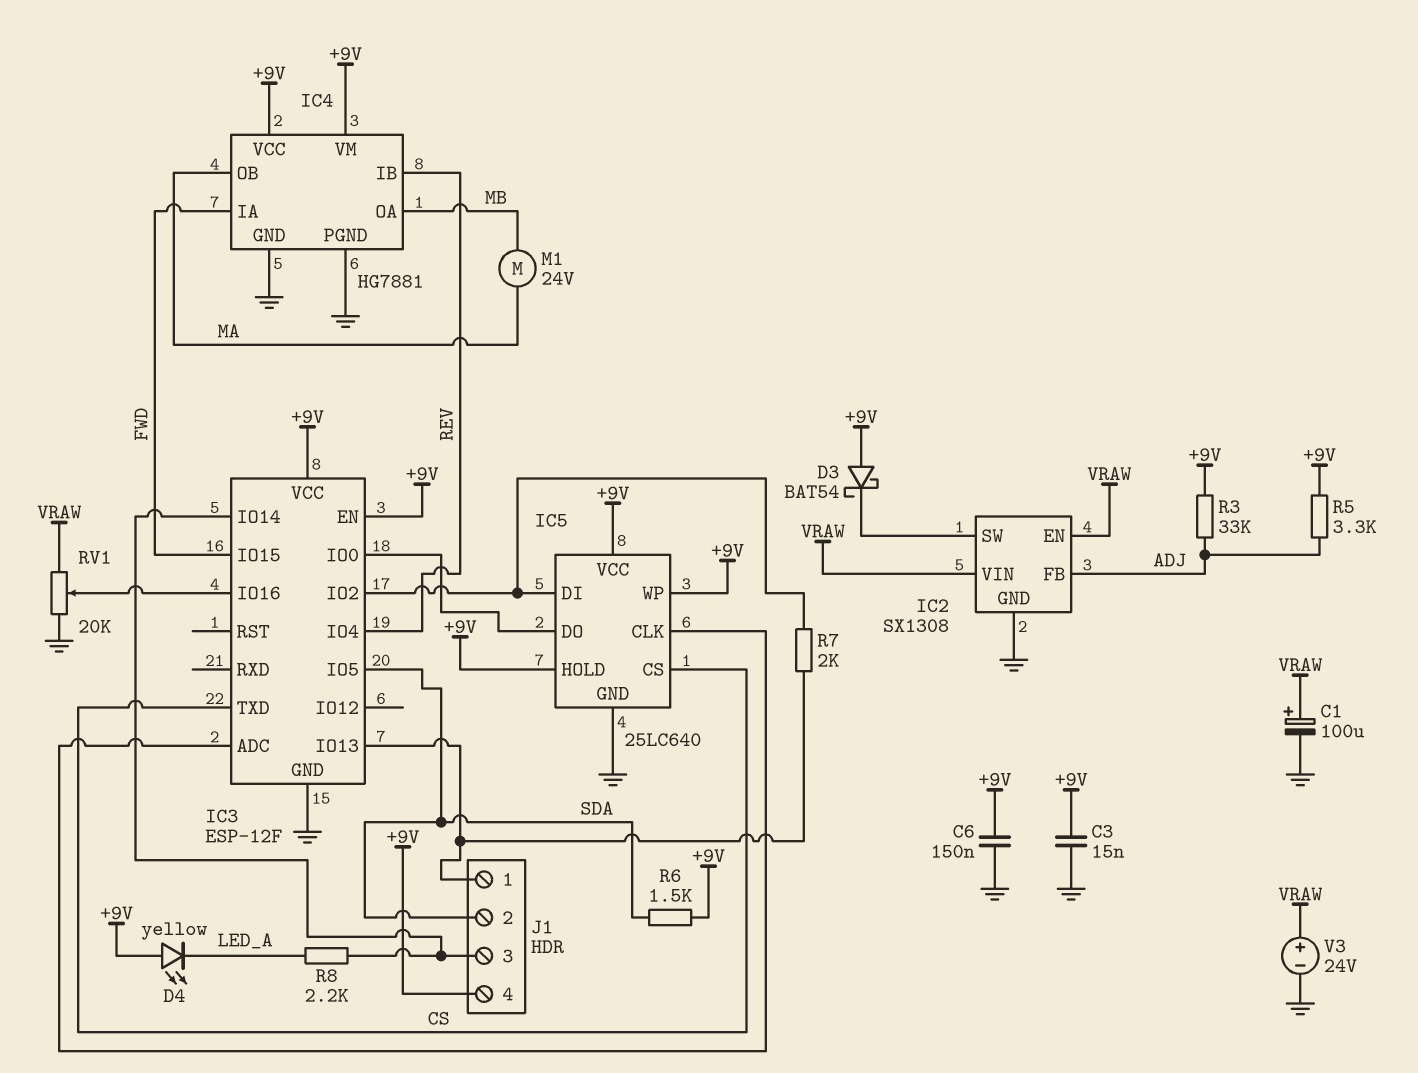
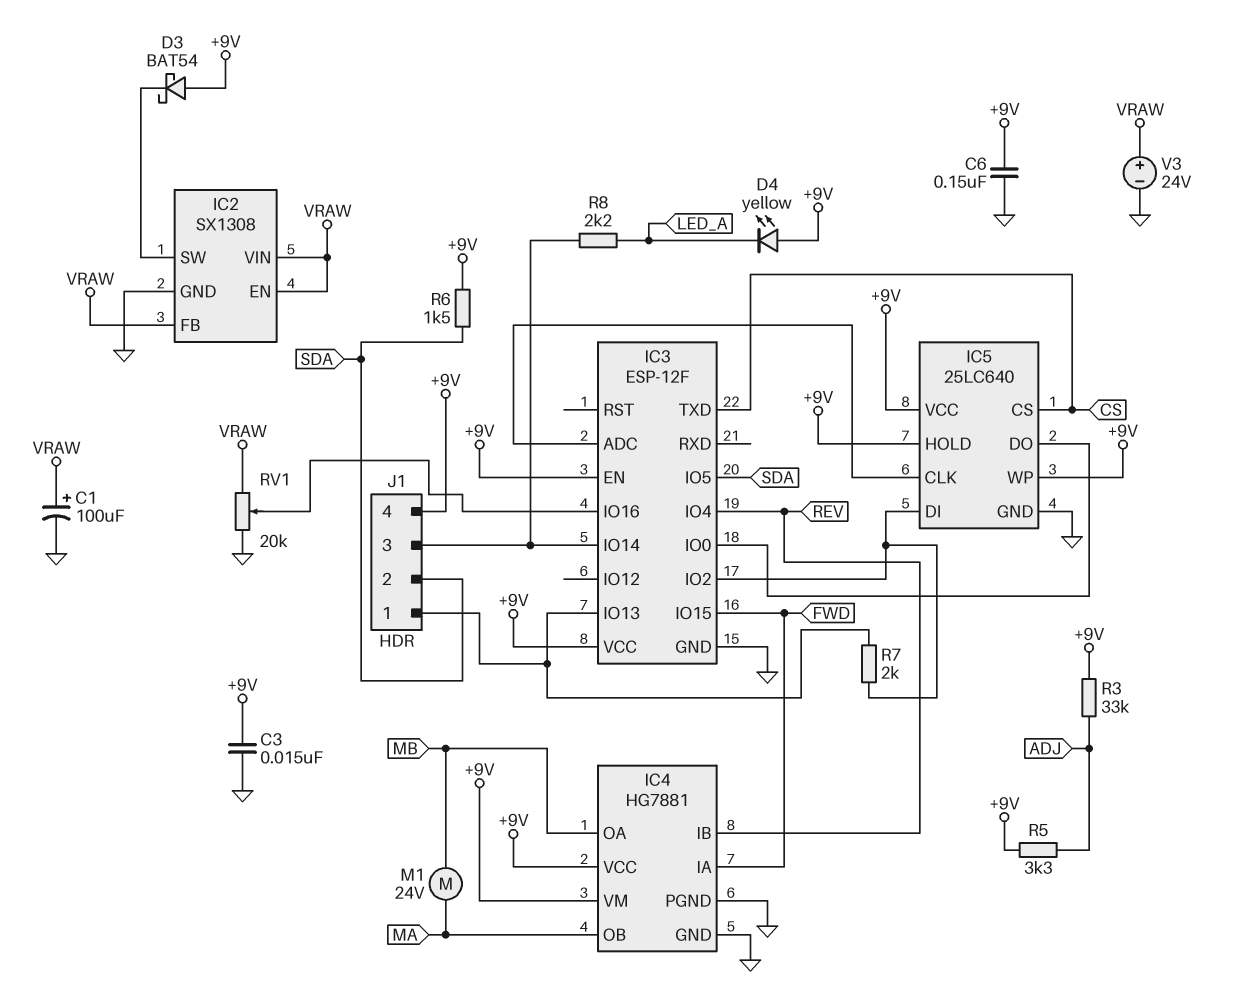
IC2 pin FB: ADJ -> VRAW

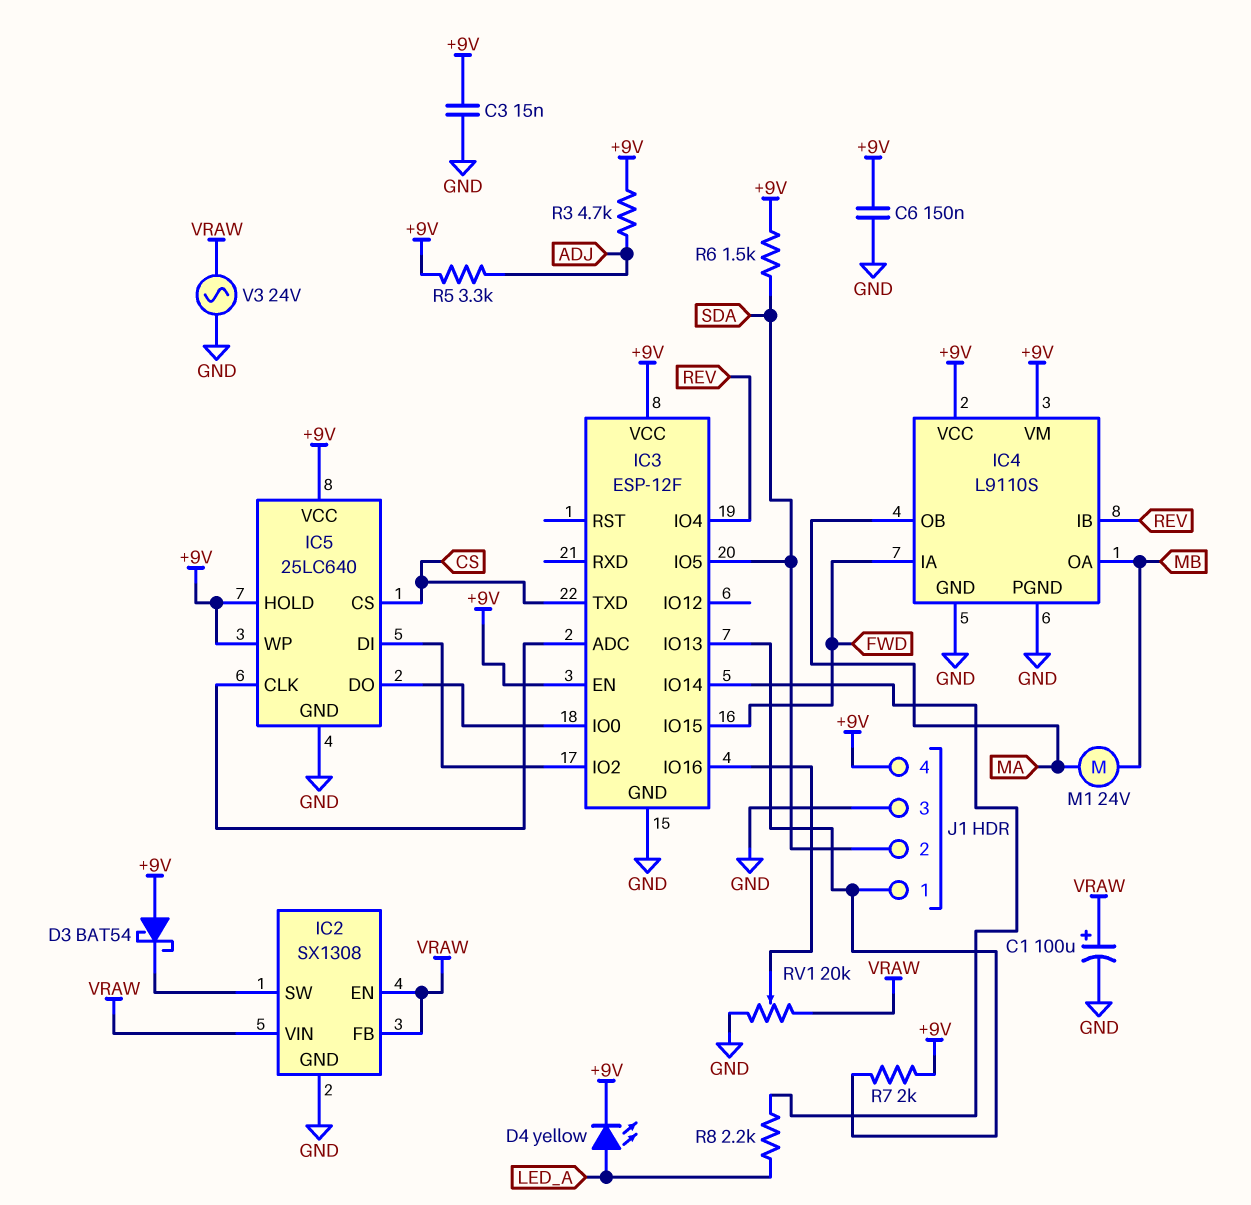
D4: LED yellow (A +9V, K LED_A) -> LED yellow (A LED_A, K +9V)
IC4: HG7881 -> L9110S
J1 pin 3: IC3/IO14 -> GND
R3: 33k (+9V, ADJ) -> 4.7k (+9V, ADJ)
R7: 2k (IC3/IO2, IC3/IO13) -> 2k (+9V, IC3/IO13)
V3: 24V (plus VRAW, minus GND) -> AC 24V (GND, VRAW)

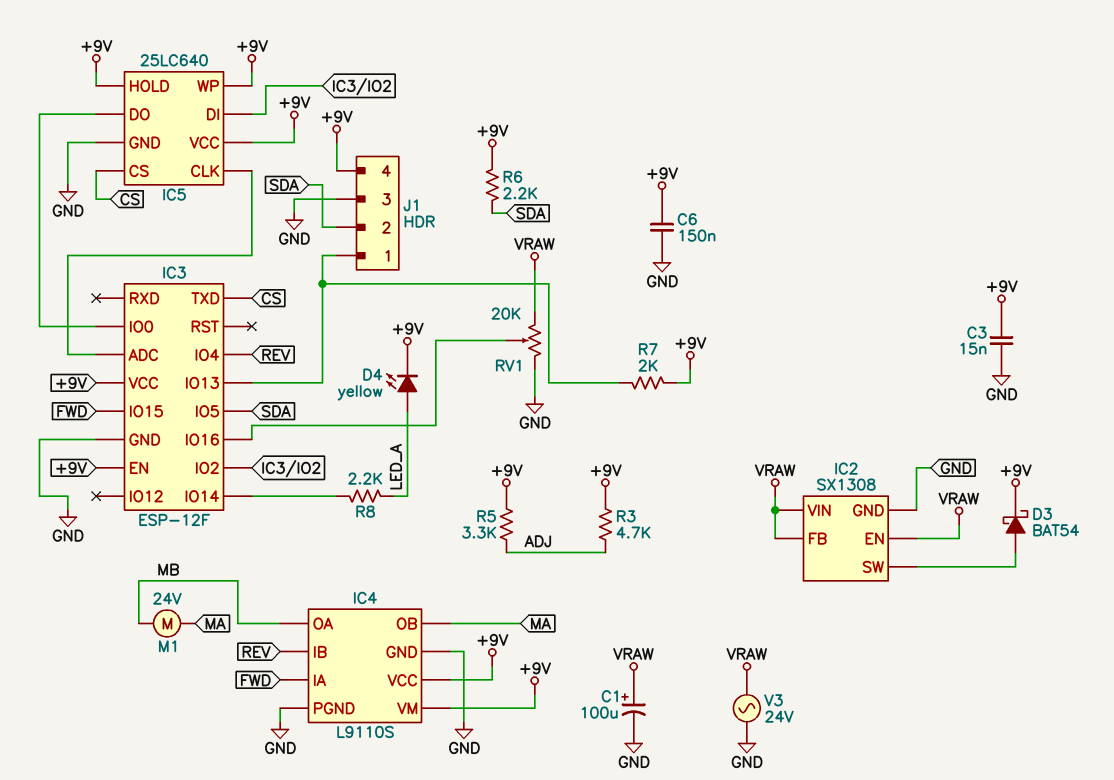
D3: schottky BAT54 (A +9V, K IC2/SW) -> schottky BAT54 (A IC2/SW, K +9V)
R6: 1.5k (+9V, SDA) -> 2.2k (+9V, SDA)

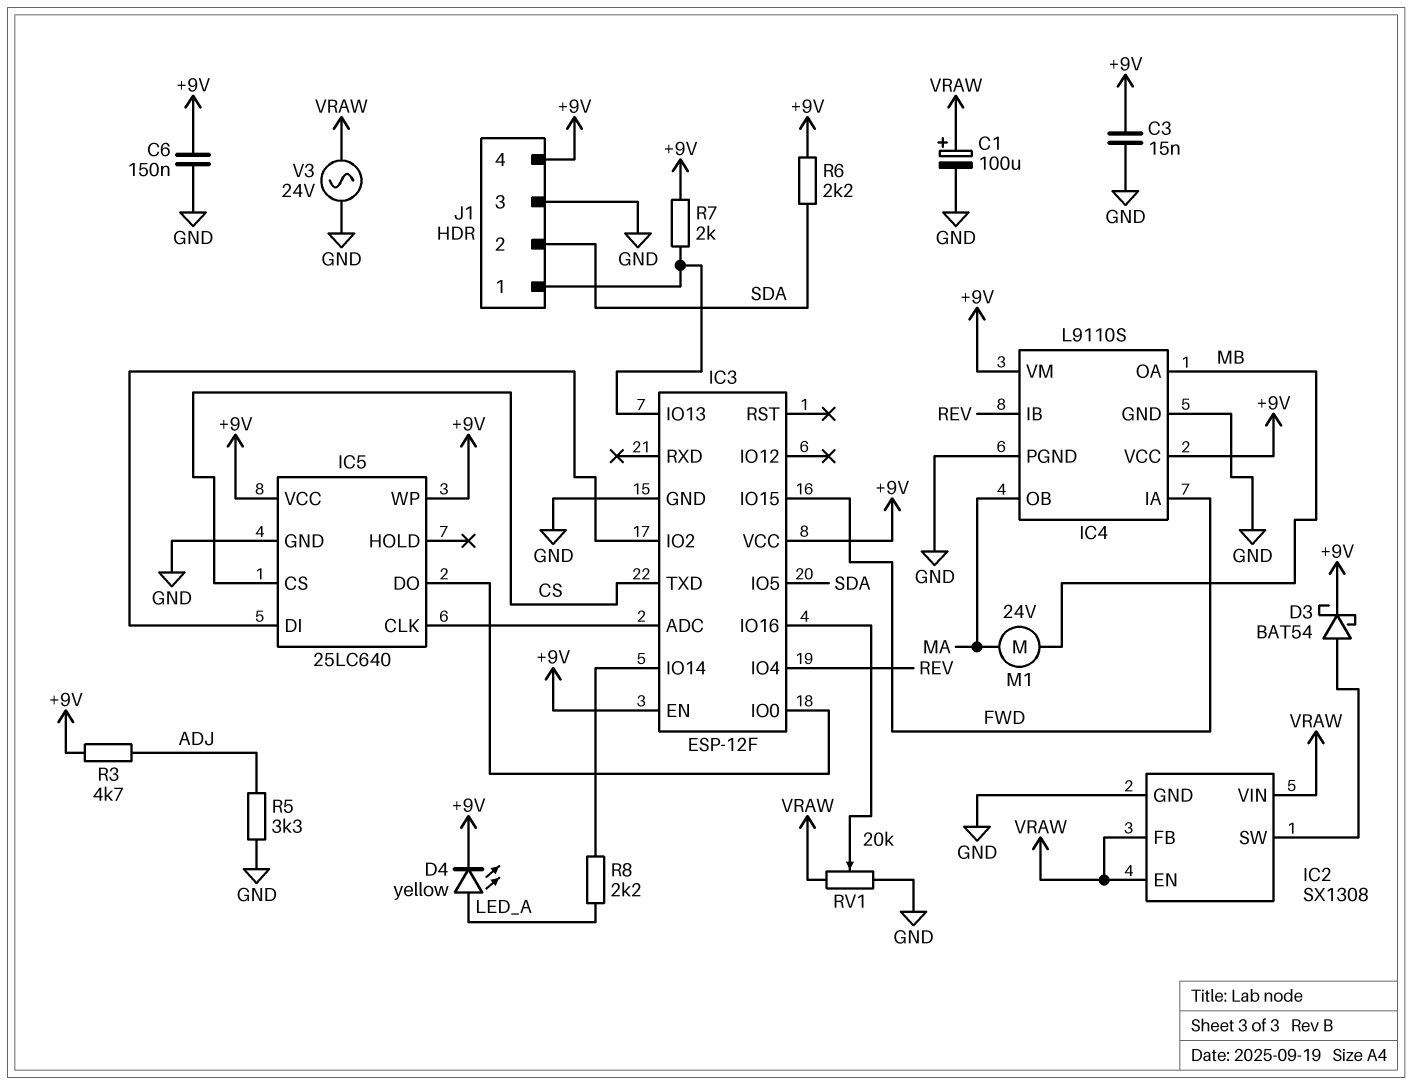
IC5 pin HOLD: +9V -> none
R5: 3.3k (+9V, ADJ) -> 3.3k (ADJ, GND)

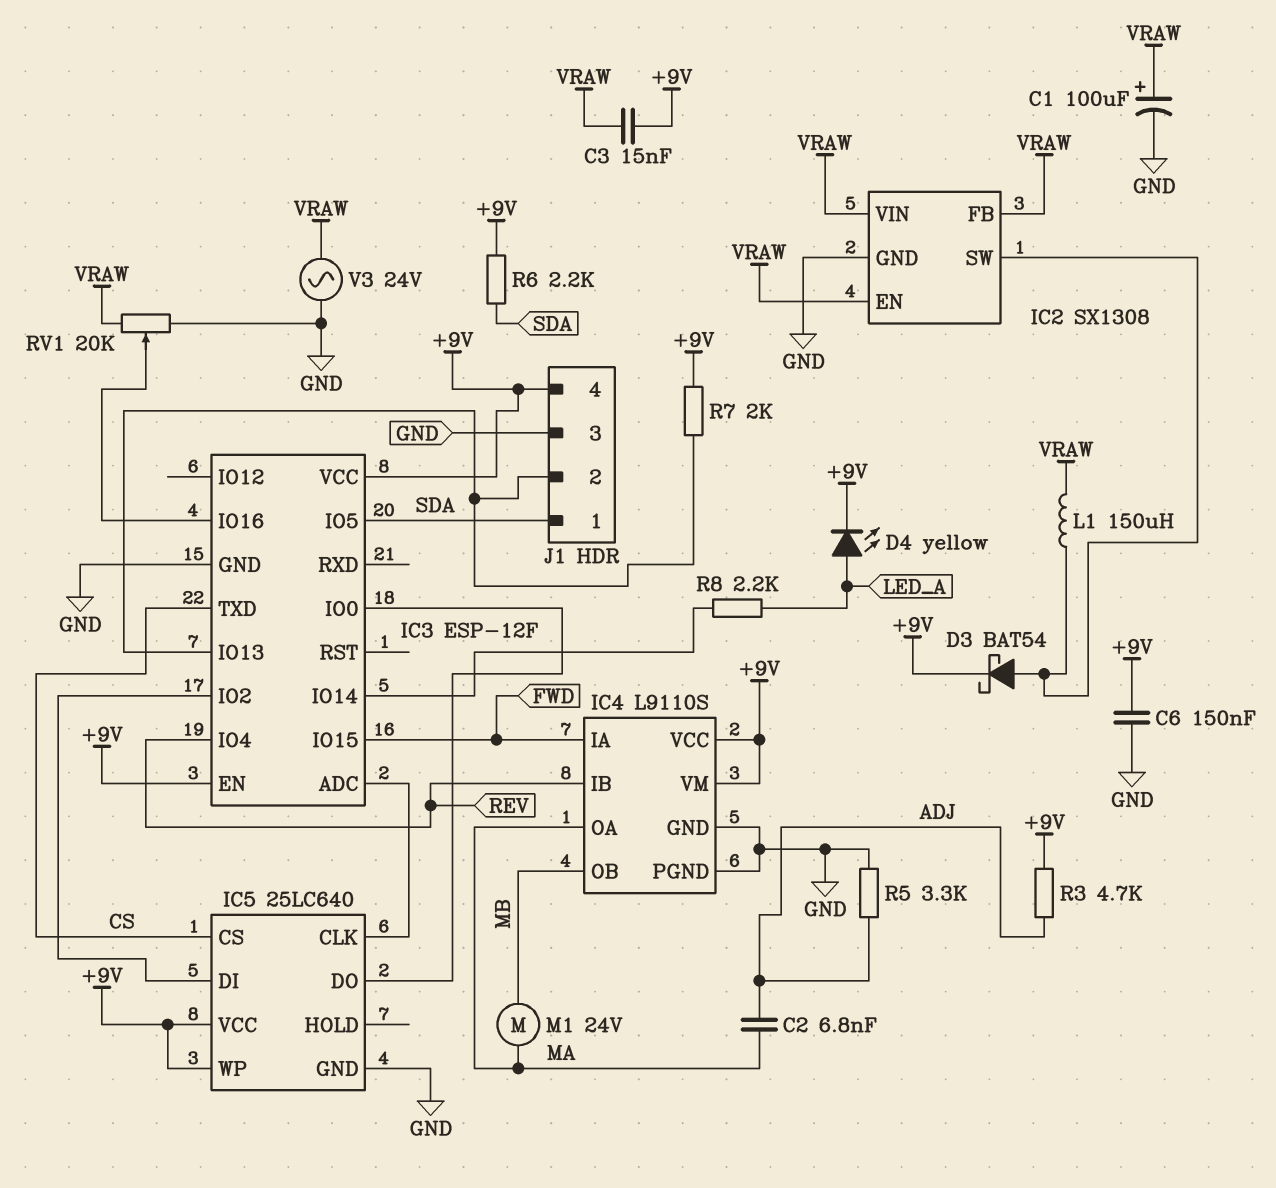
C2: none -> 6.8nF (ADJ, MA)
C3: 15nF (+9V, GND) -> 15nF (+9V, VRAW)
IC4 pin OA: MB -> MA
IC4 pin OB: MA -> MB
J1 pin 1: IC3/IO13 -> SDA
J1 pin 2: SDA -> IC3/IO13
L1: none -> 150uH (IC2/SW, VRAW)

